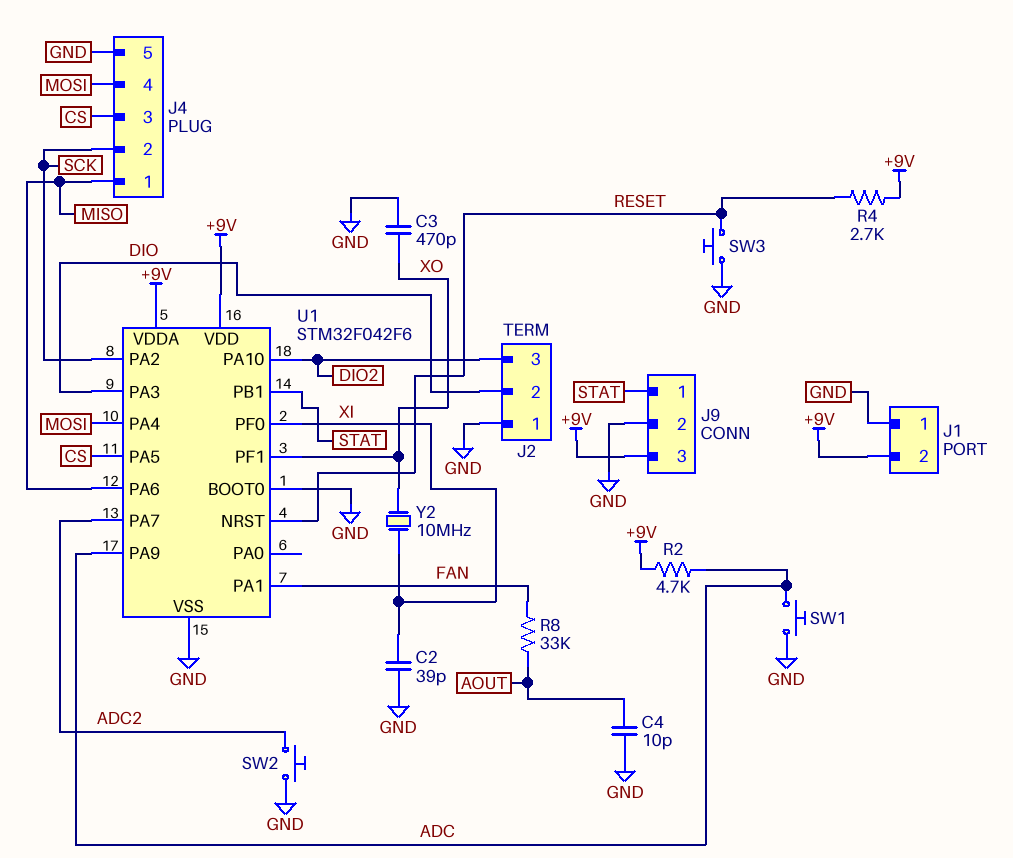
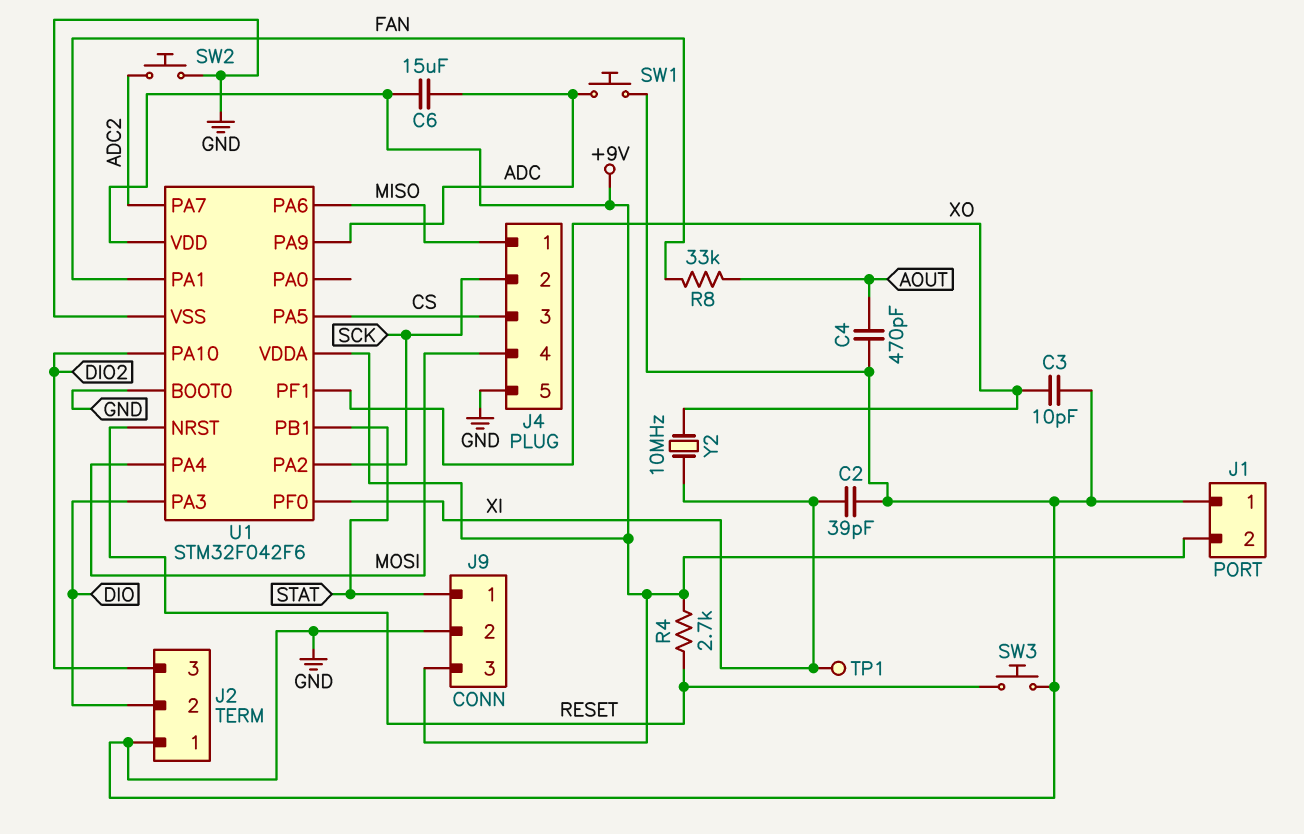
C3: 470pF (GND, XO) -> 10pF (GND, XO)
C4: 10pF (AOUT, GND) -> 470pF (AOUT, GND)
C6: none -> 15uF (+9V, ADC)
R2: 4.7k (+9V, ADC) -> none
TP1: none -> test point (XI)

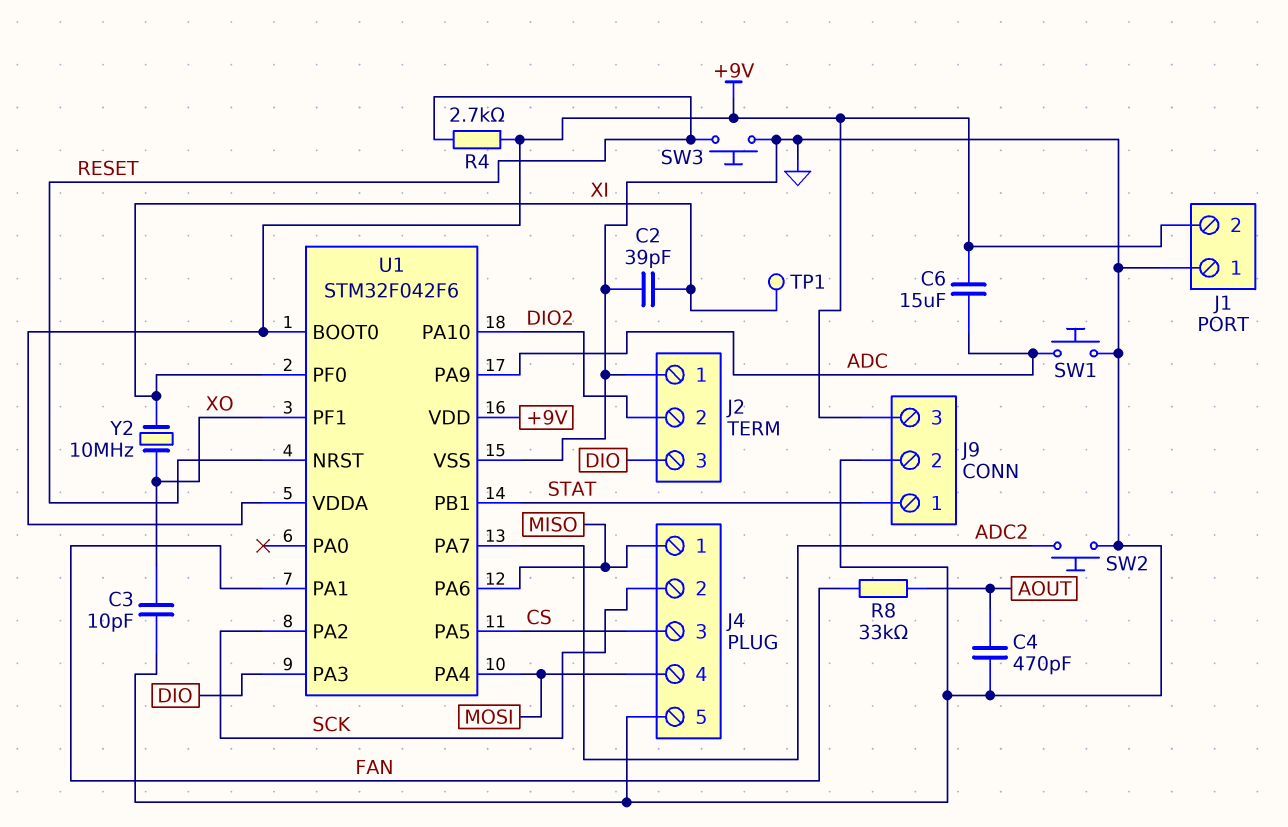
J2 pin 2: DIO -> DIO2
J2 pin 3: DIO2 -> DIO
U1 pin BOOT0: GND -> +9V

